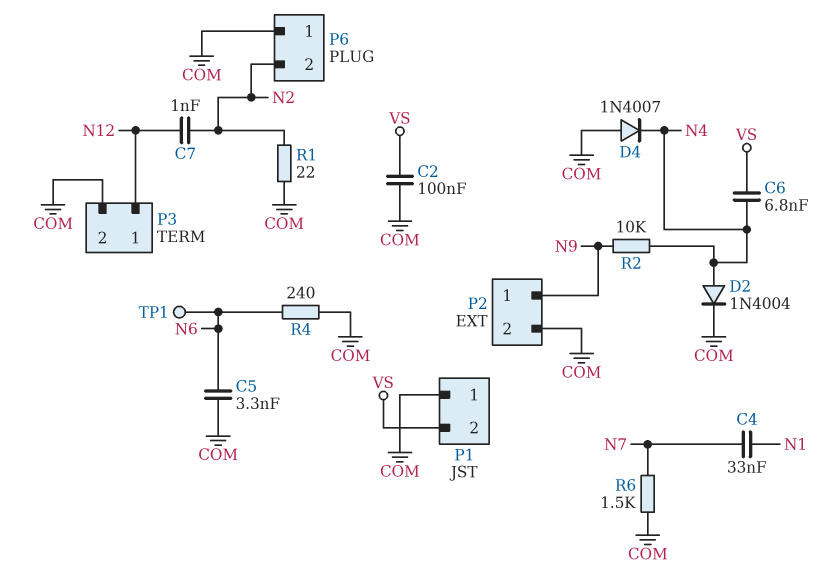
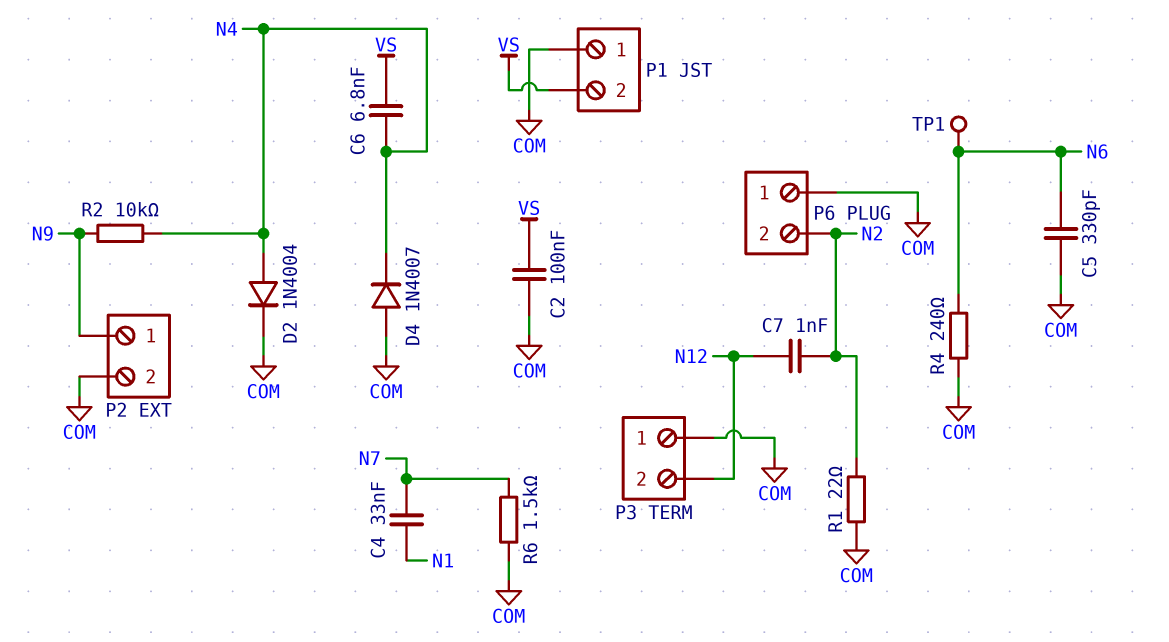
C5: 3.3nF (COM, N6) -> 330pF (COM, N6)
P3 pin 1: N12 -> COM
P3 pin 2: COM -> N12

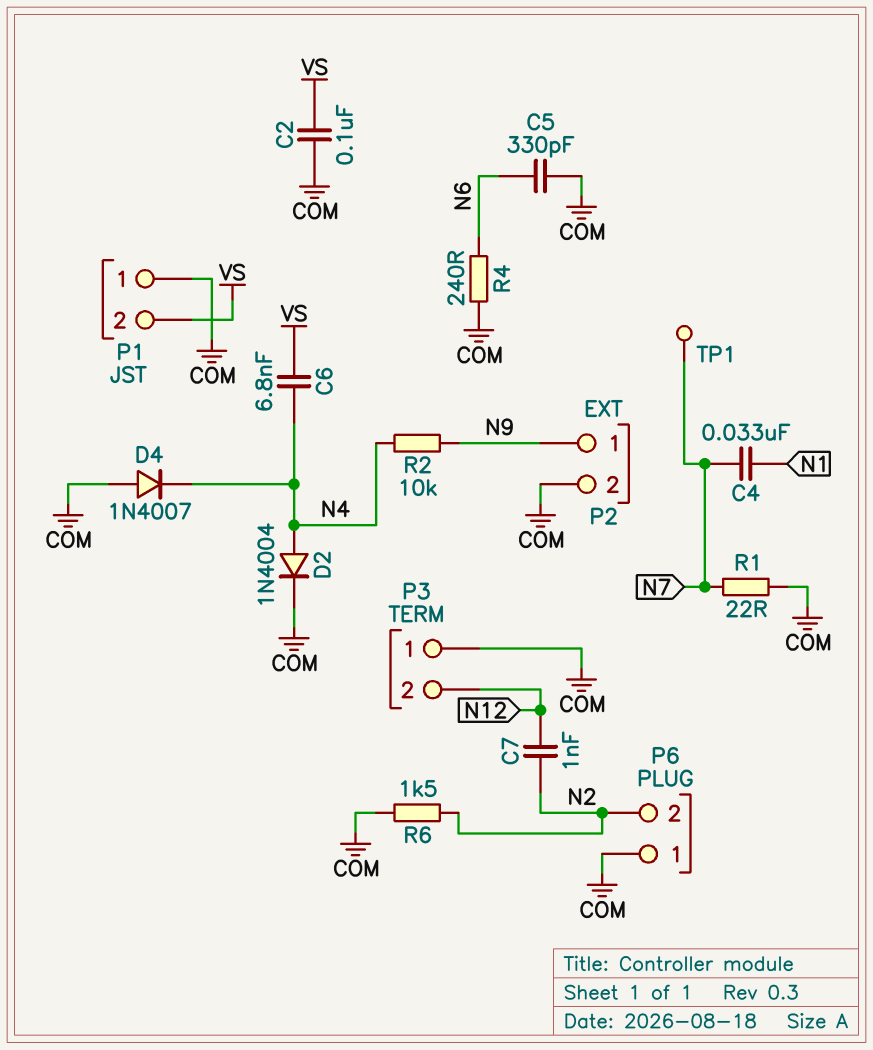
R1: 22 (COM, N2) -> 22 (COM, N7)
R6: 1.5k (COM, N7) -> 1.5k (COM, N2)
TP1: test point (N6) -> test point (N7)

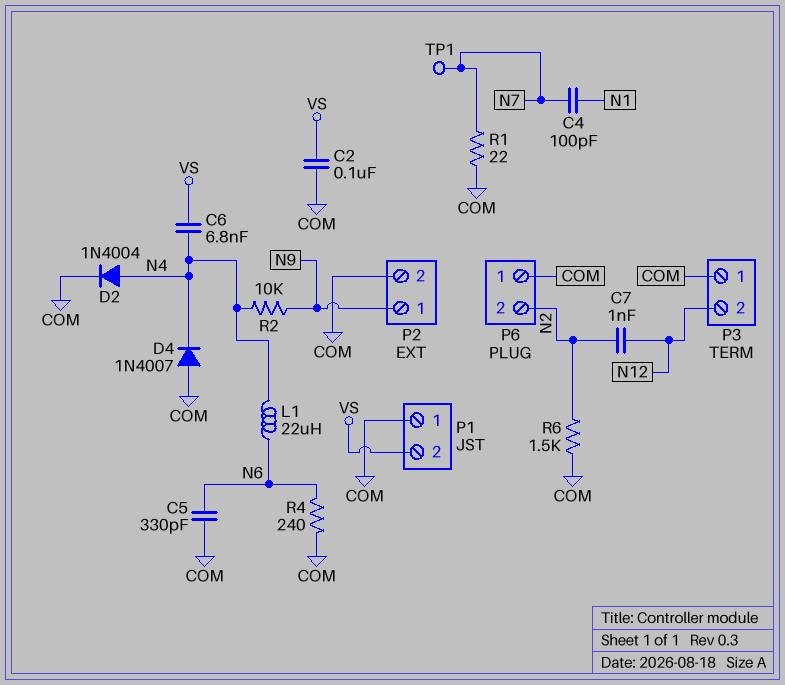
C4: 33nF (N1, N7) -> 100pF (N1, N7)
L1: none -> 22uH (N4, N6)

